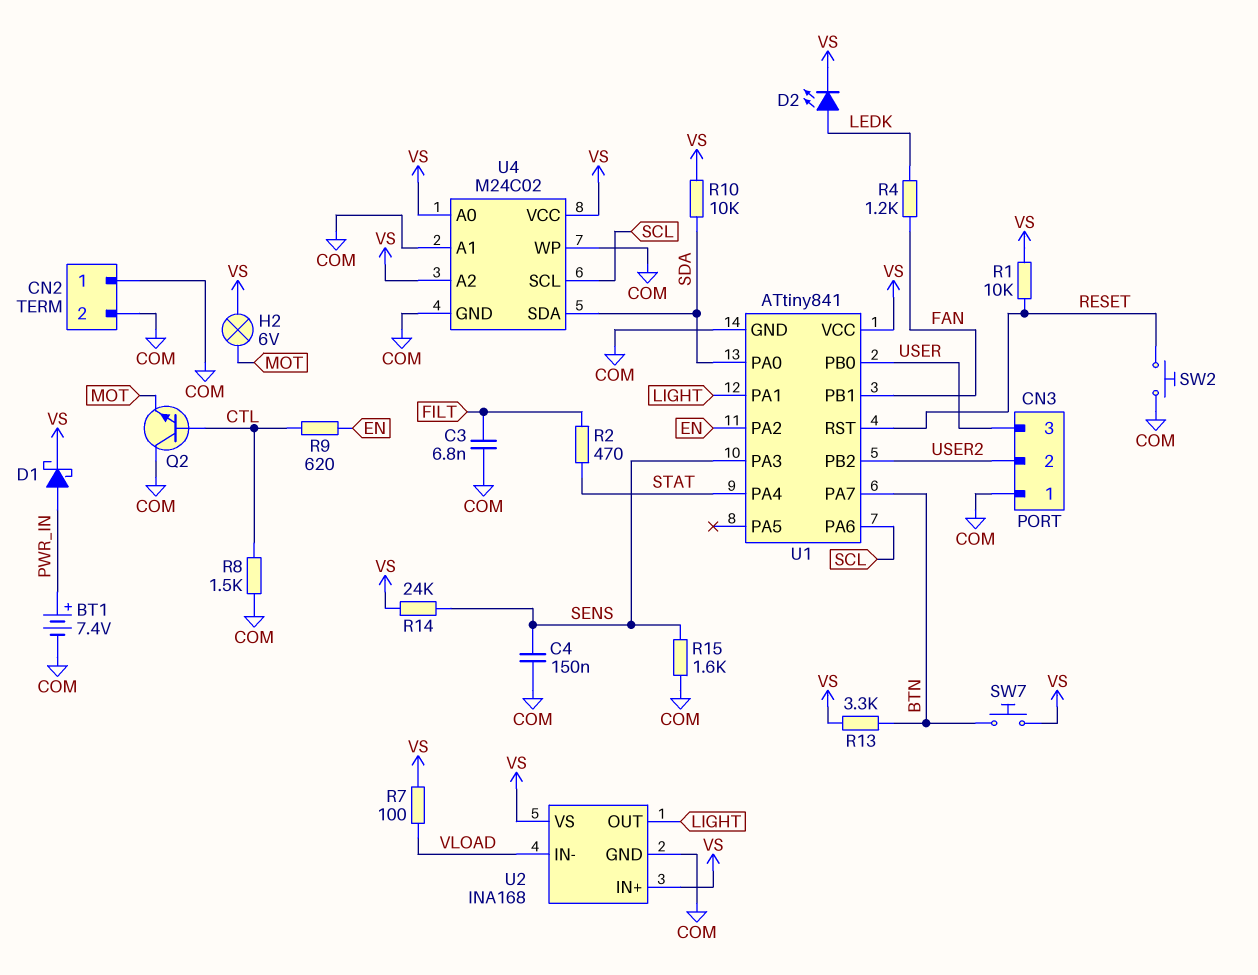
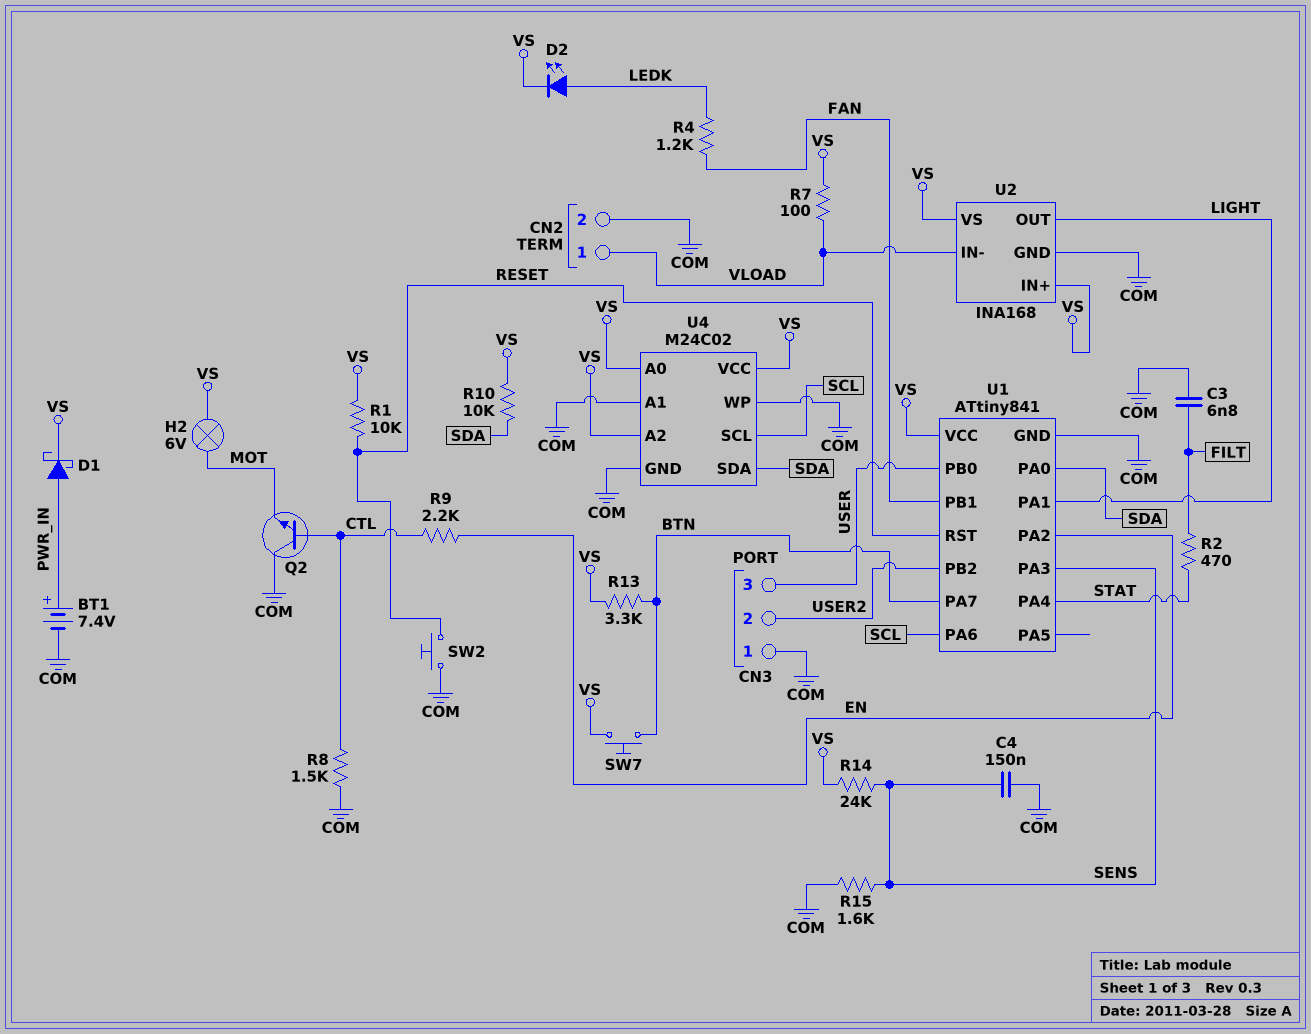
CN2 pin 1: COM -> VLOAD
R9: 620 (CTL, EN) -> 2.2k (CTL, EN)

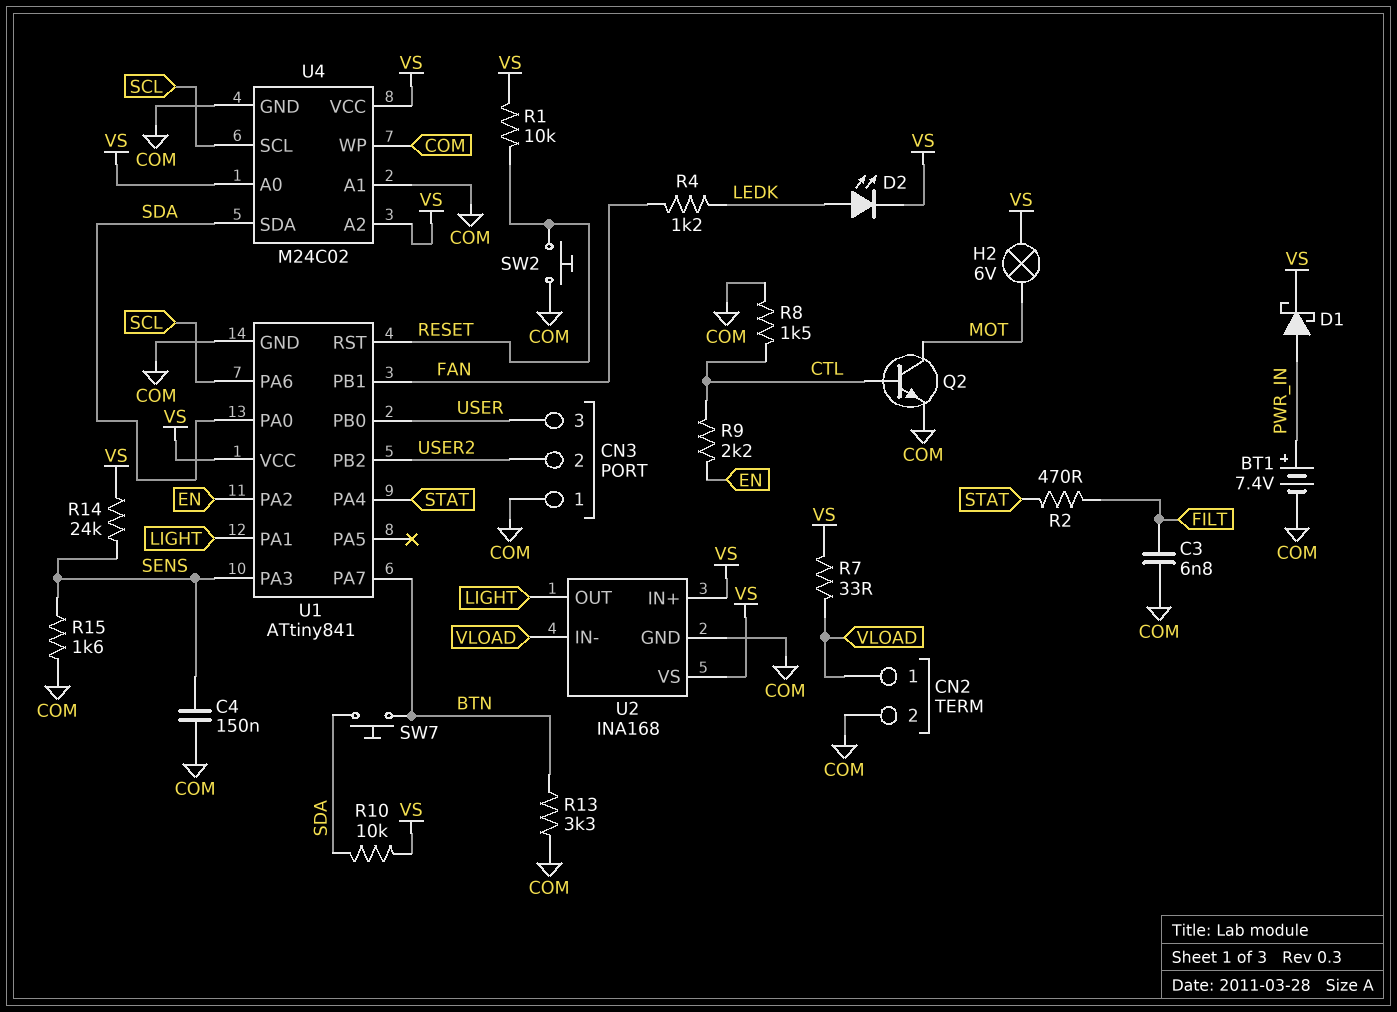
Q2: NPN (B CTL, C COM, E MOT) -> NPN (B CTL, C MOT, E COM)
R7: 100 (VLOAD, VS) -> 33 (VLOAD, VS)
R13: 3.3k (BTN, VS) -> 3.3k (BTN, COM)
SW7: button (BTN, VS) -> button (BTN, SDA)

